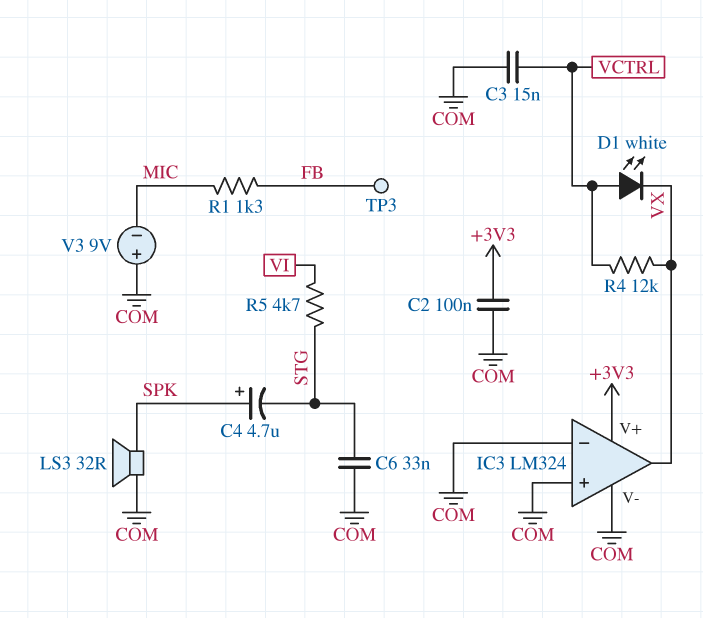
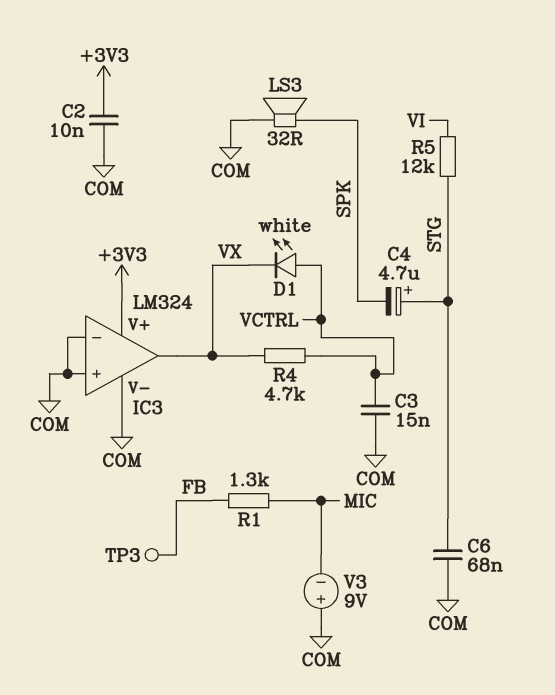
C2: 100nF (+3V3, COM) -> 10nF (+3V3, COM)
C4: 4.7uF (plus SPK, minus STG) -> 4.7uF (plus STG, minus SPK)
C6: 33nF (COM, STG) -> 68nF (COM, STG)
R4: 12k (VCTRL, VX) -> 4.7k (VCTRL, VX)
R5: 4.7k (STG, VI) -> 12k (STG, VI)

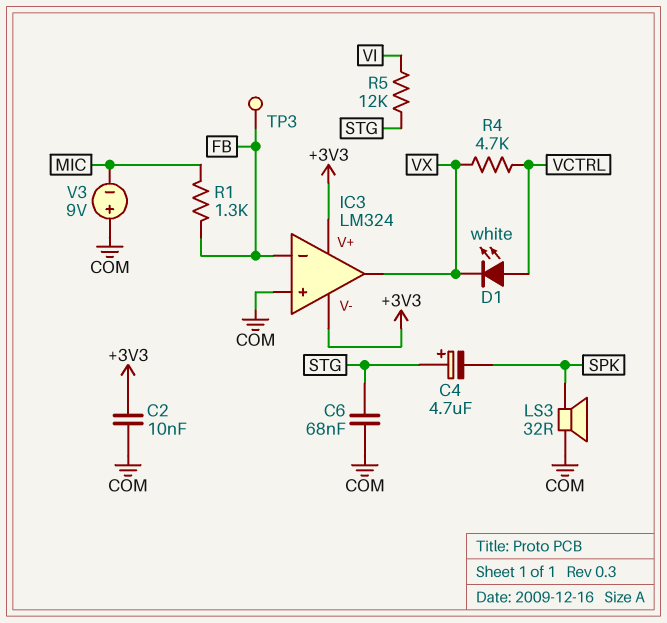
C3: 15nF (COM, VCTRL) -> none
IC3 pin V-: COM -> +3V3
IC3 pin in-: COM -> FB

